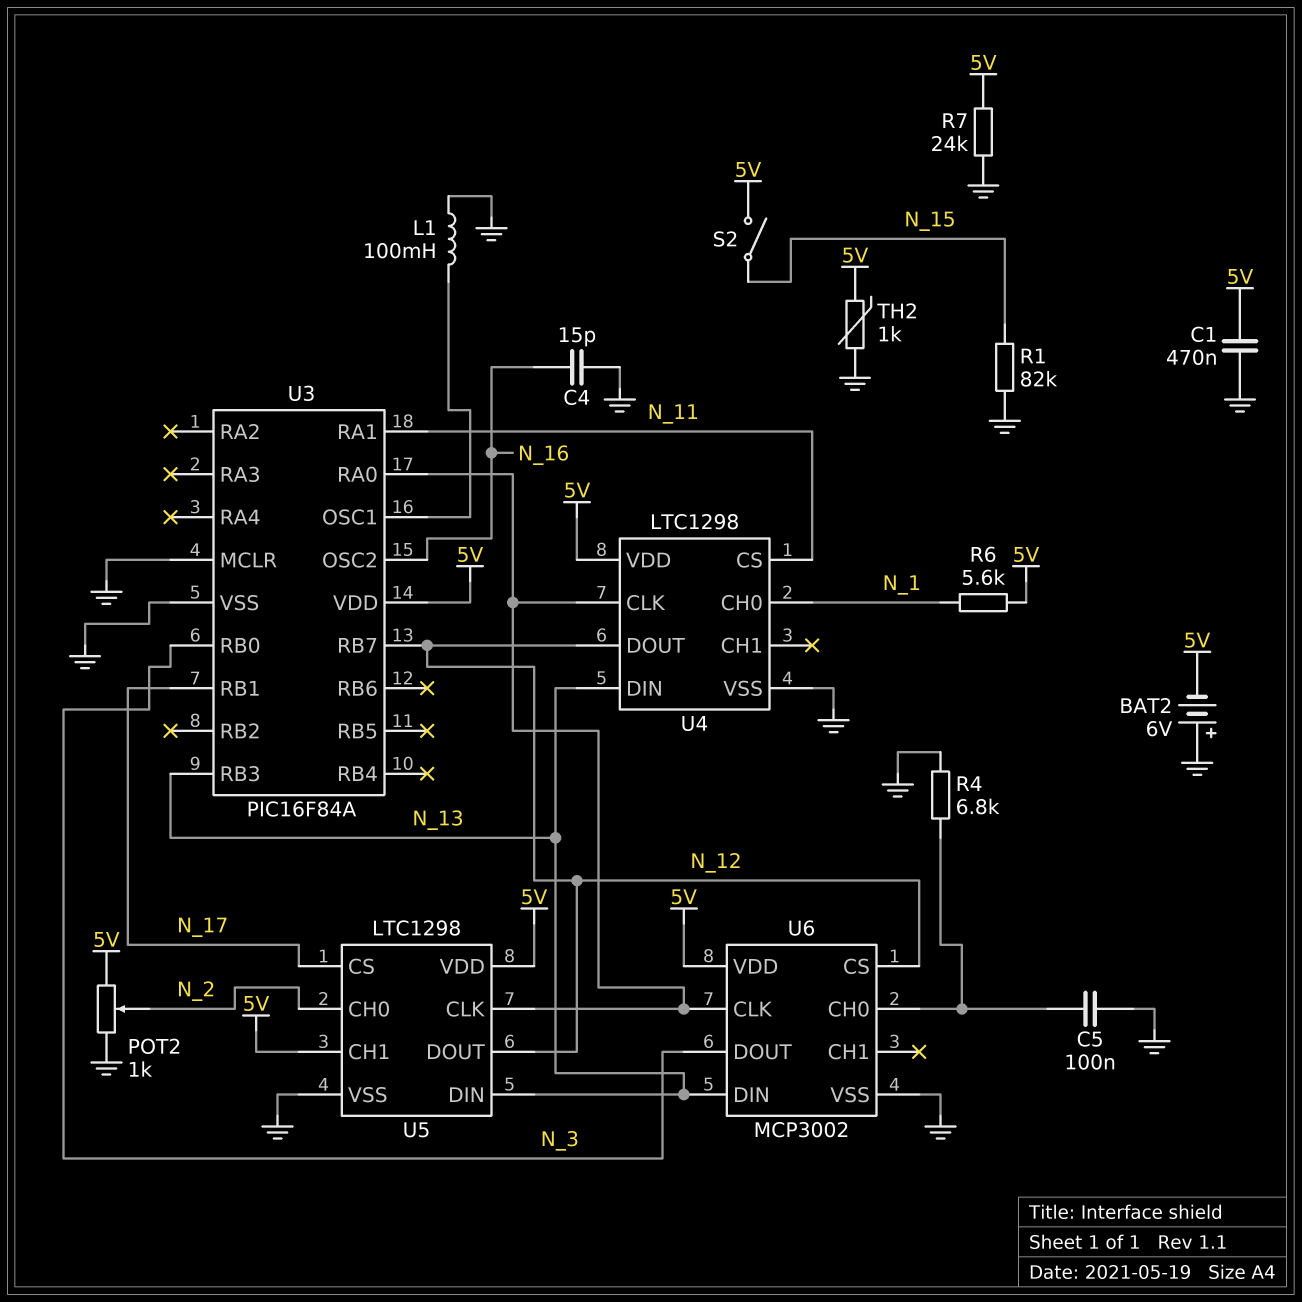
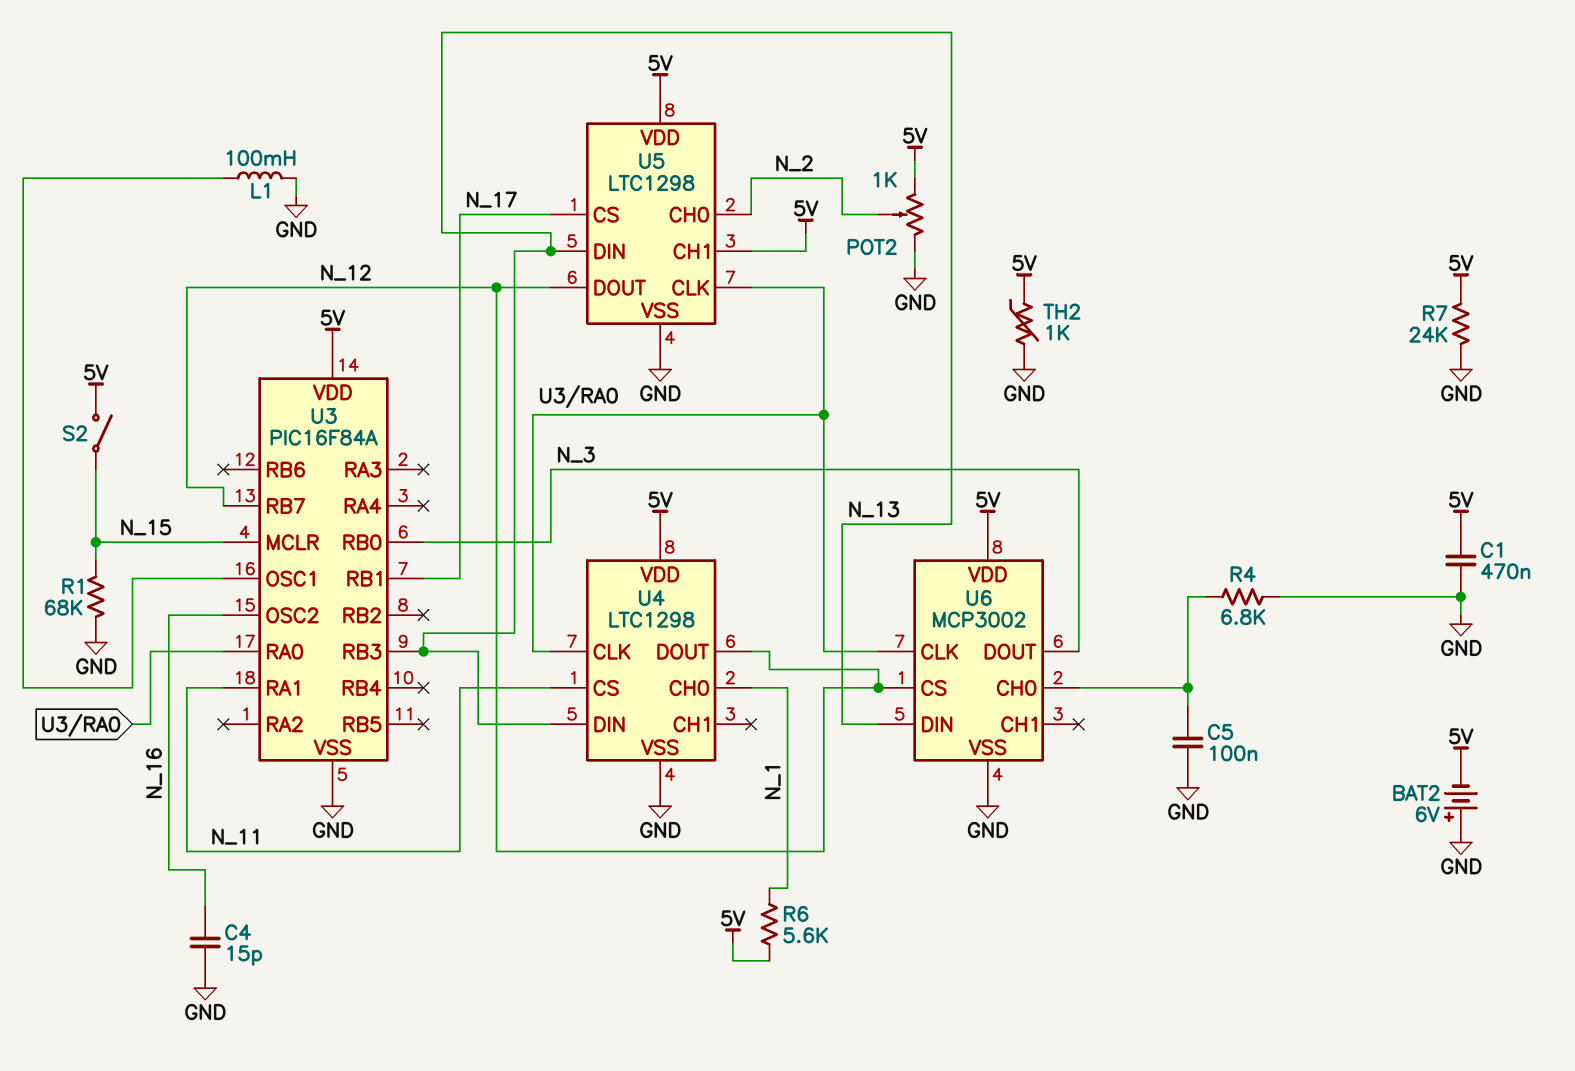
R1: 82k (GND, N_15) -> 68k (GND, N_15)
U3 pin MCLR: GND -> N_15

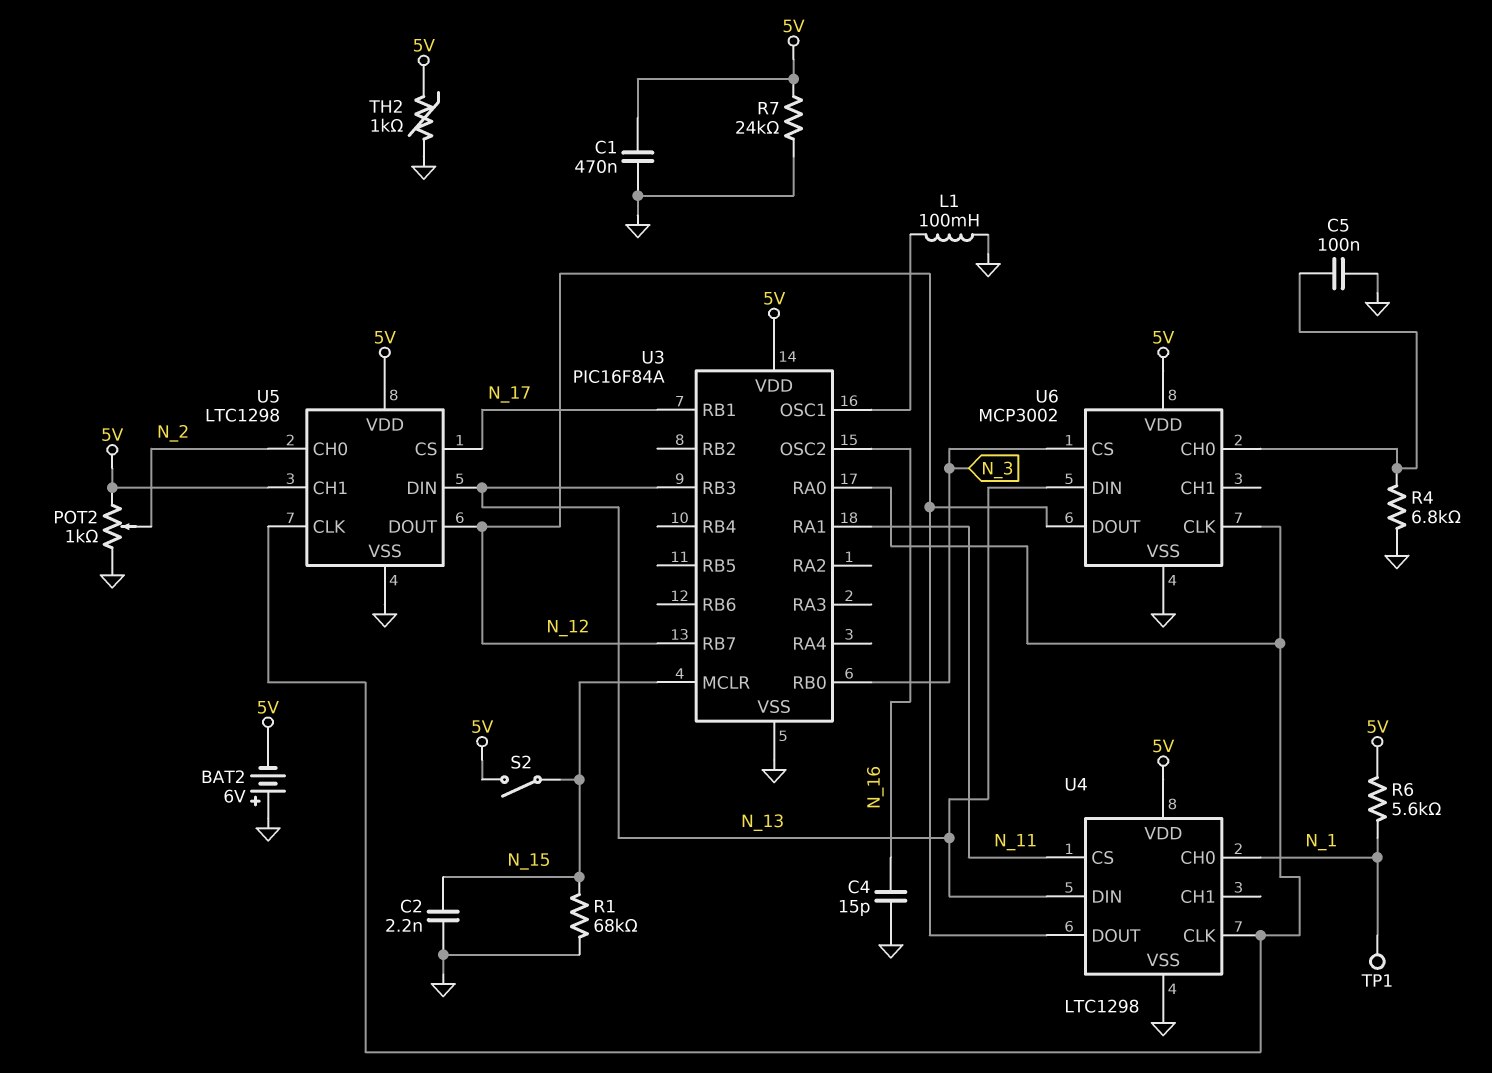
C2: none -> 2.2nF (GND, N_15)
TP1: none -> test point (N_1)
U6 pin CS: N_12 -> N_3
U6 pin DOUT: N_3 -> N_12

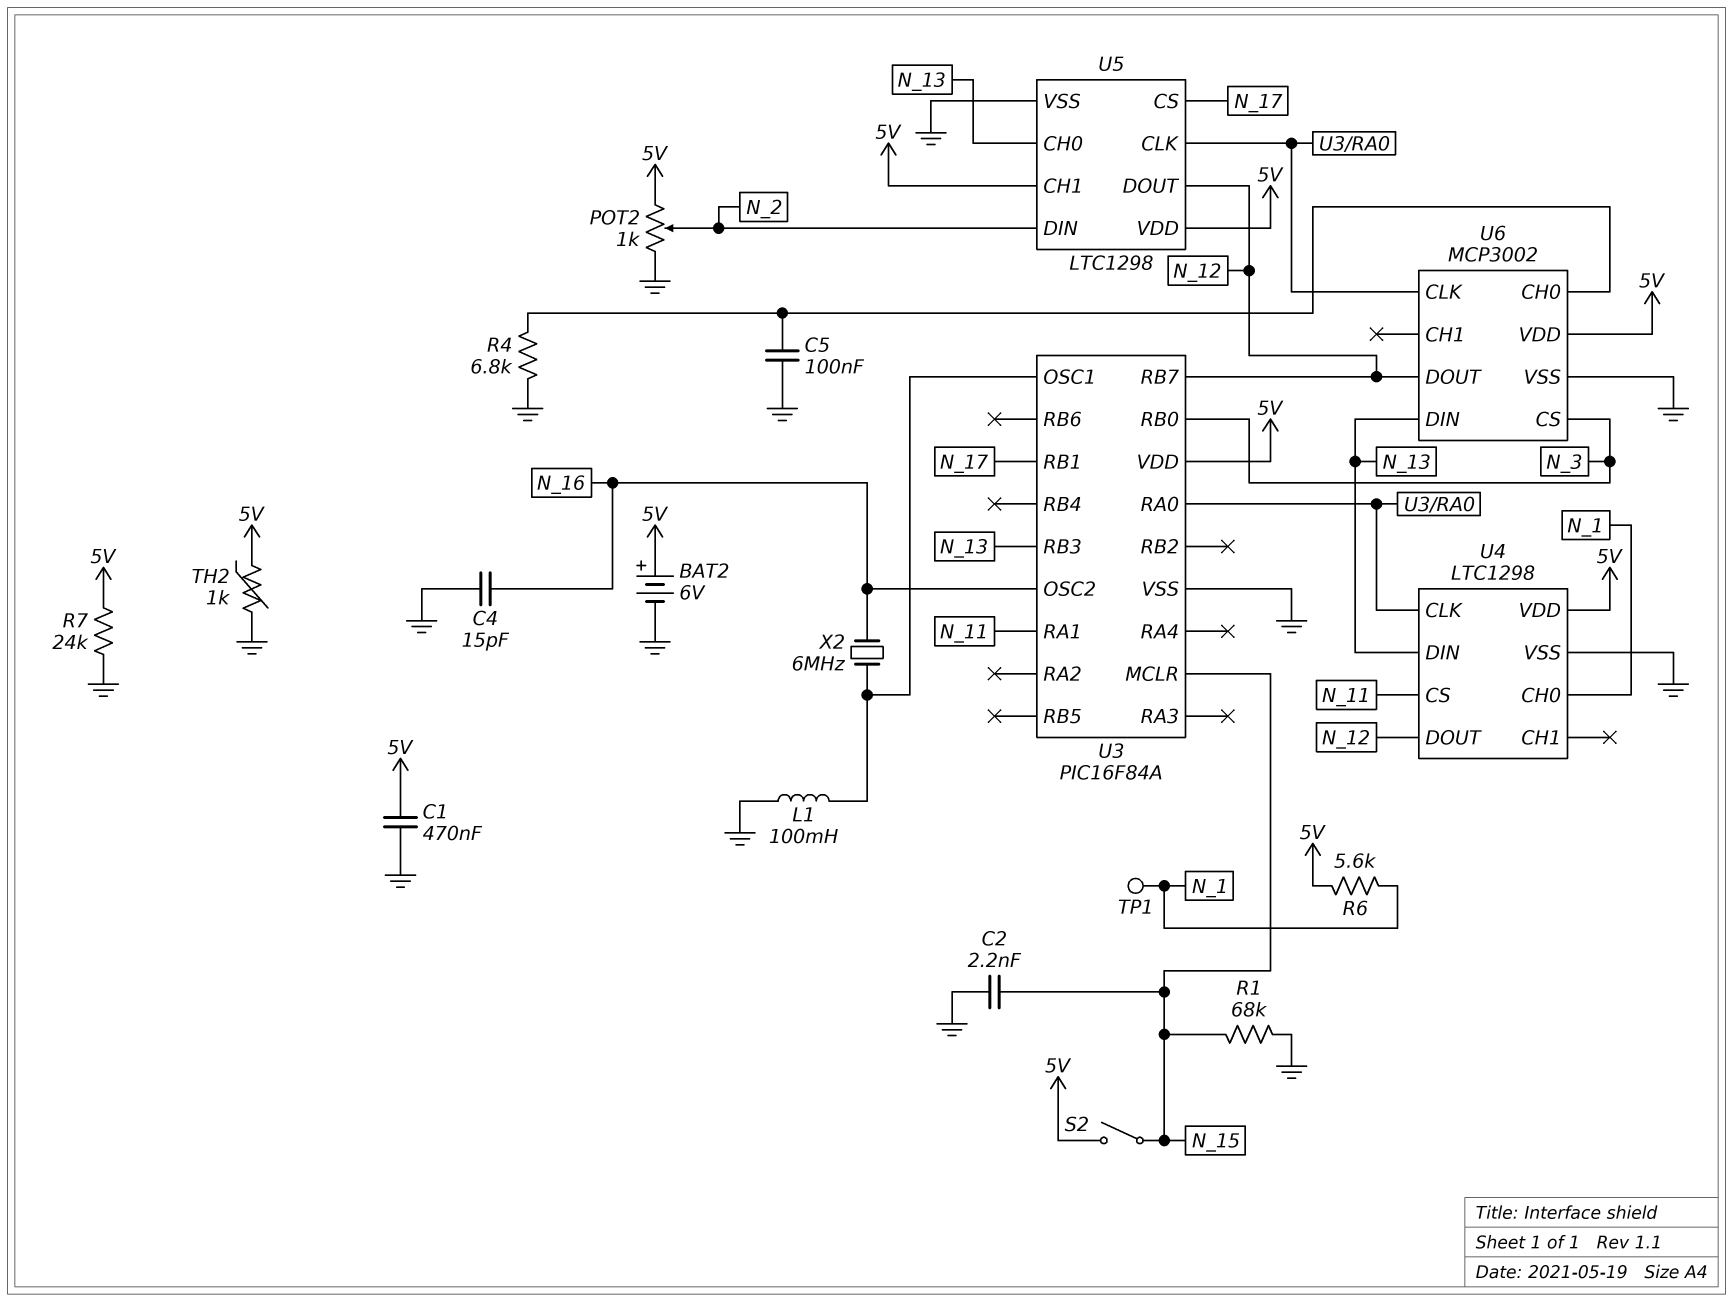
BAT2: 6V (plus GND, minus 5V) -> 6V (plus 5V, minus GND)
U5 pin CH0: N_2 -> N_13
U5 pin DIN: N_13 -> N_2
X2: none -> 6MHz (N_16, U3/OSC1)

